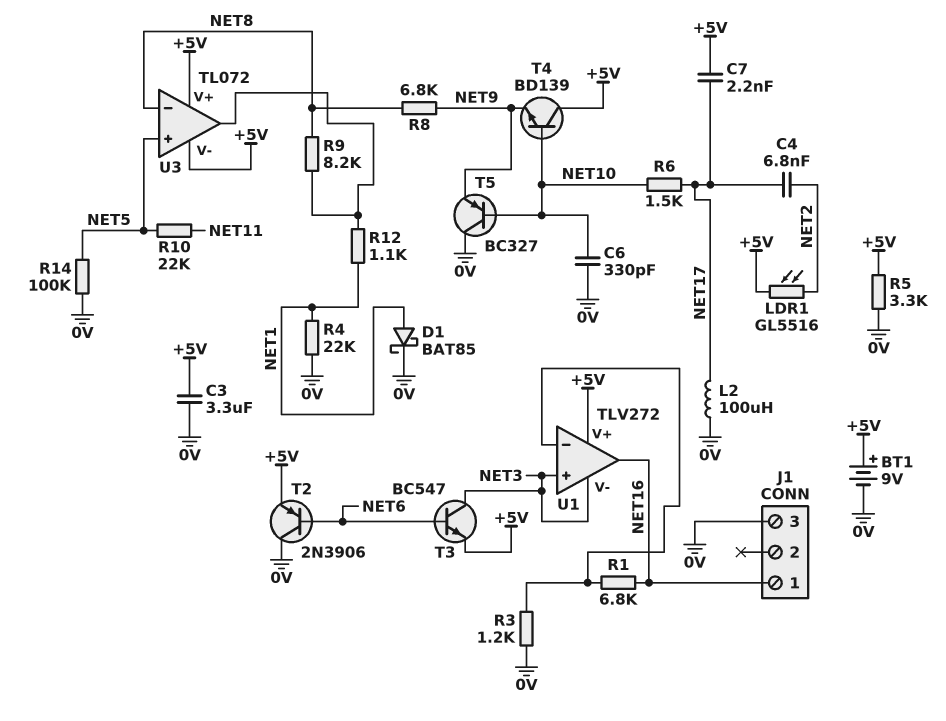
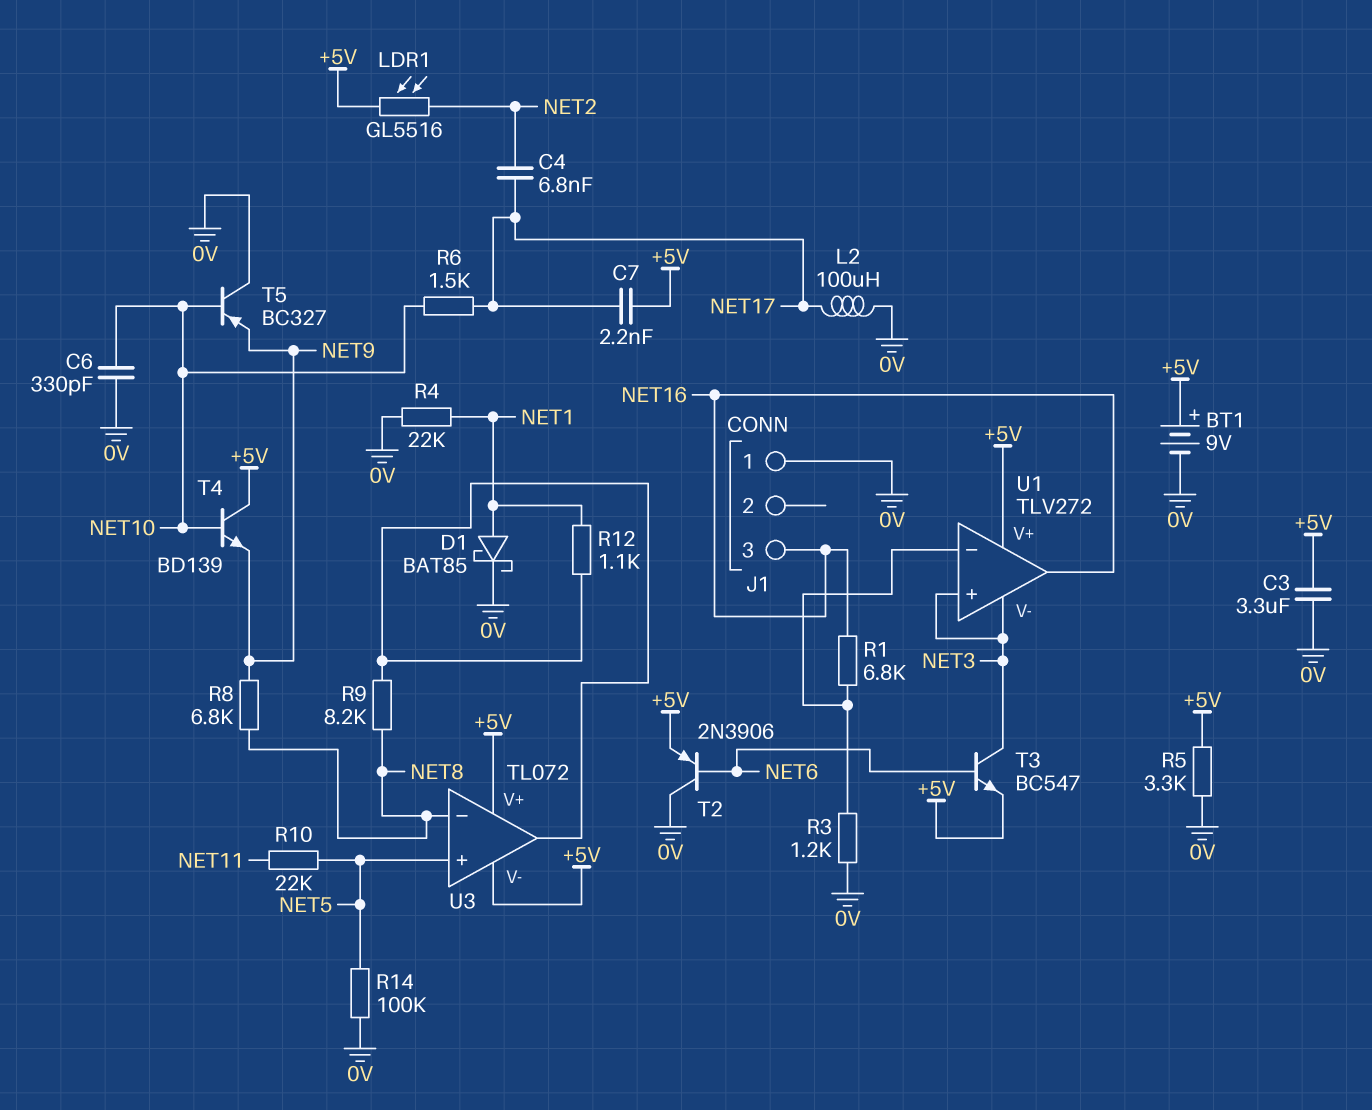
J1 pin 1: NET16 -> 0V
J1 pin 3: 0V -> NET16

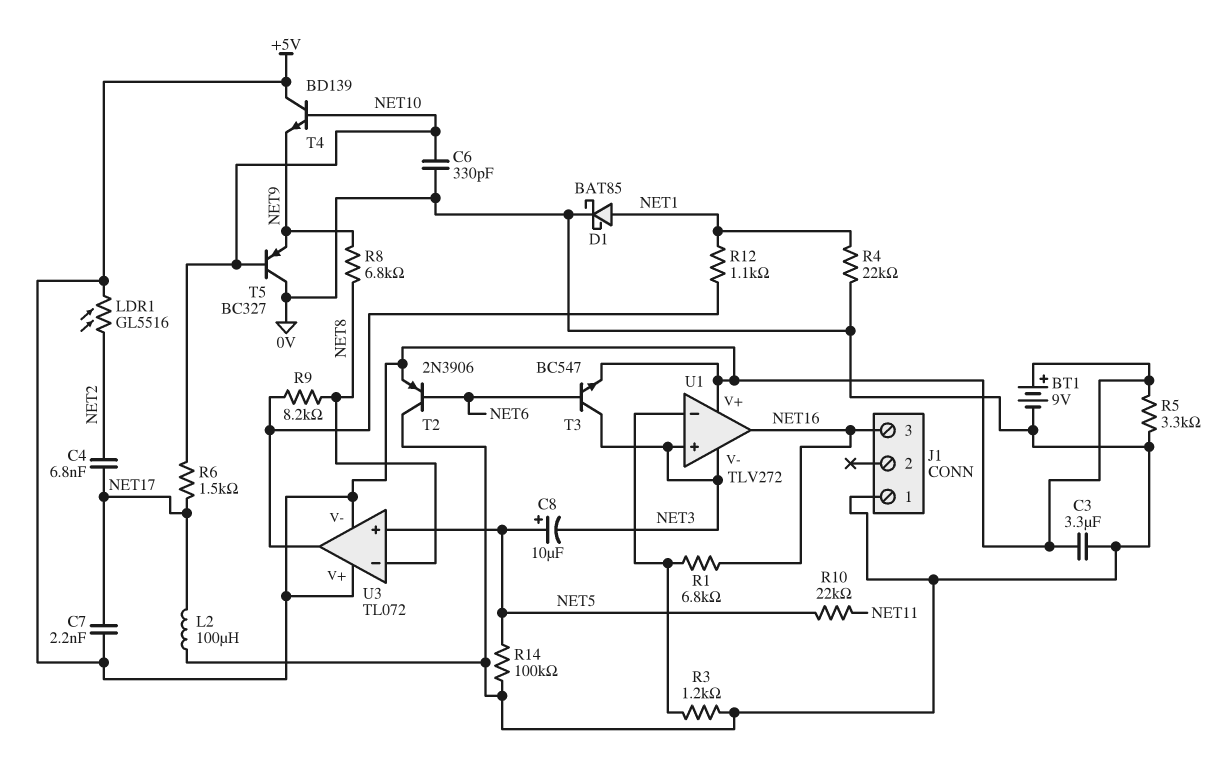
C8: none -> 10uF (plus NET5, minus NET3)

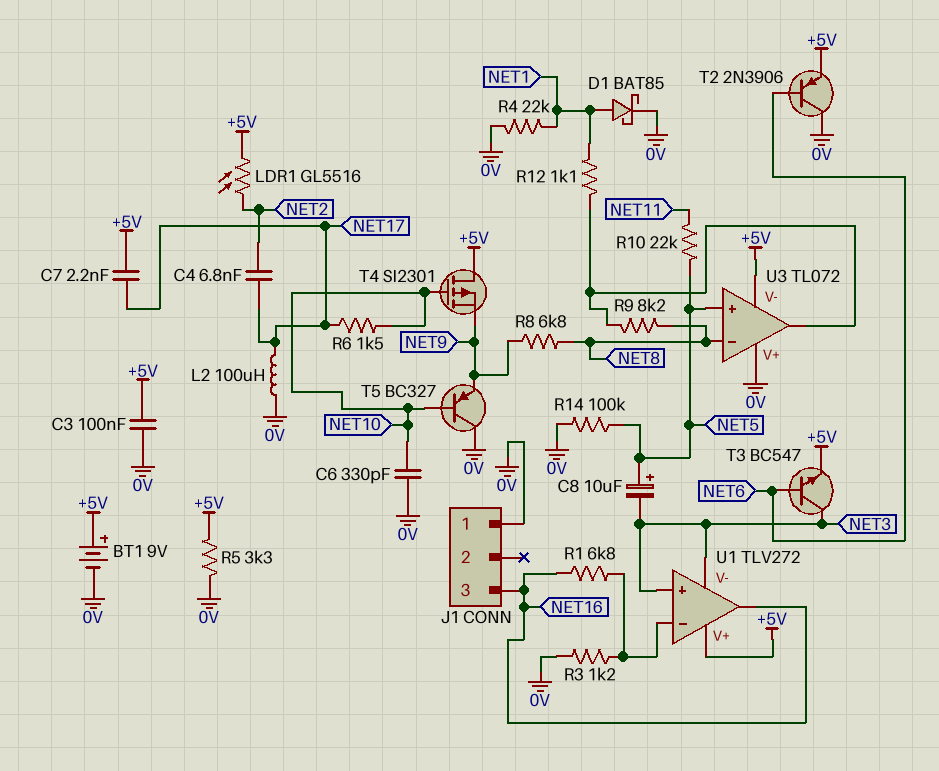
C3: 3.3uF (+5V, 0V) -> 100nF (+5V, 0V)
T4: NPN BD139 (B NET10, C +5V, E NET9) -> PMOS SI2301 (G NET10, D +5V, S NET9)
U3 pin V+: +5V -> 0V

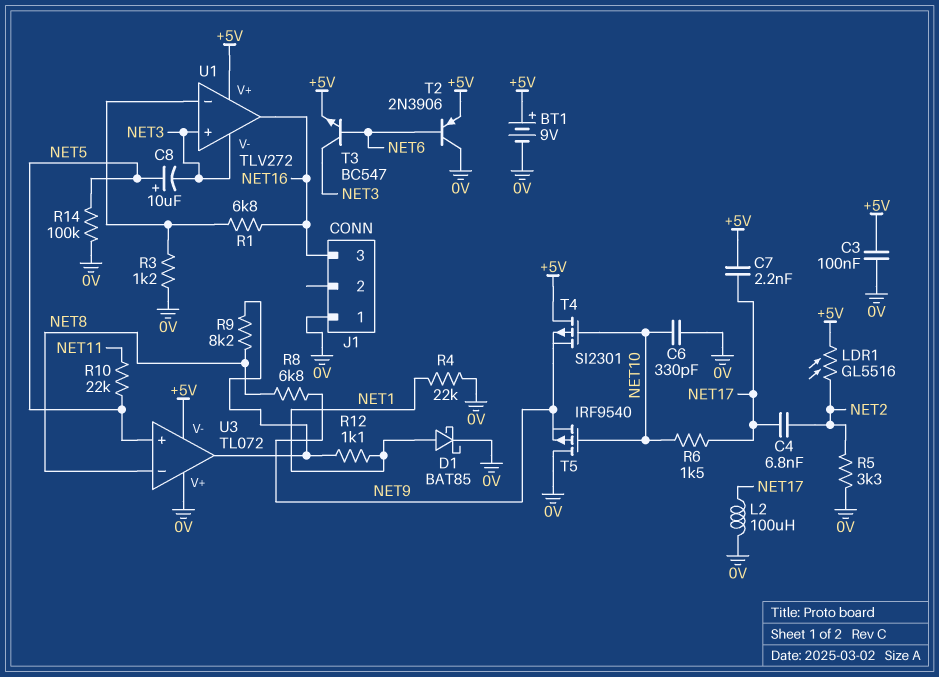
R5: 3.3k (+5V, 0V) -> 3.3k (0V, NET2)
T5: PNP BC327 (B NET10, C 0V, E NET9) -> PMOS IRF9540 (G NET10, D 0V, S NET9)

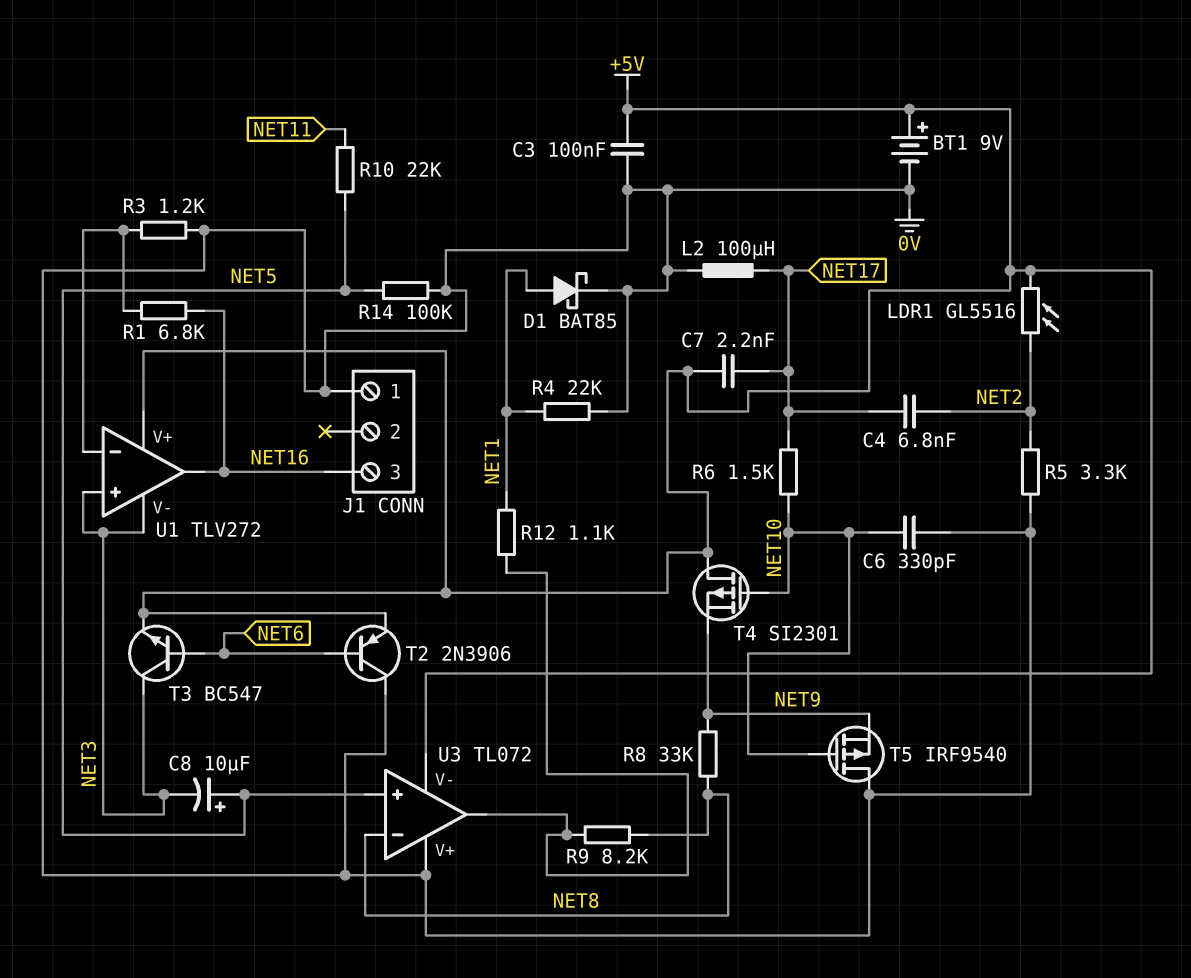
R8: 6.8k (NET8, NET9) -> 33k (NET8, NET9)

